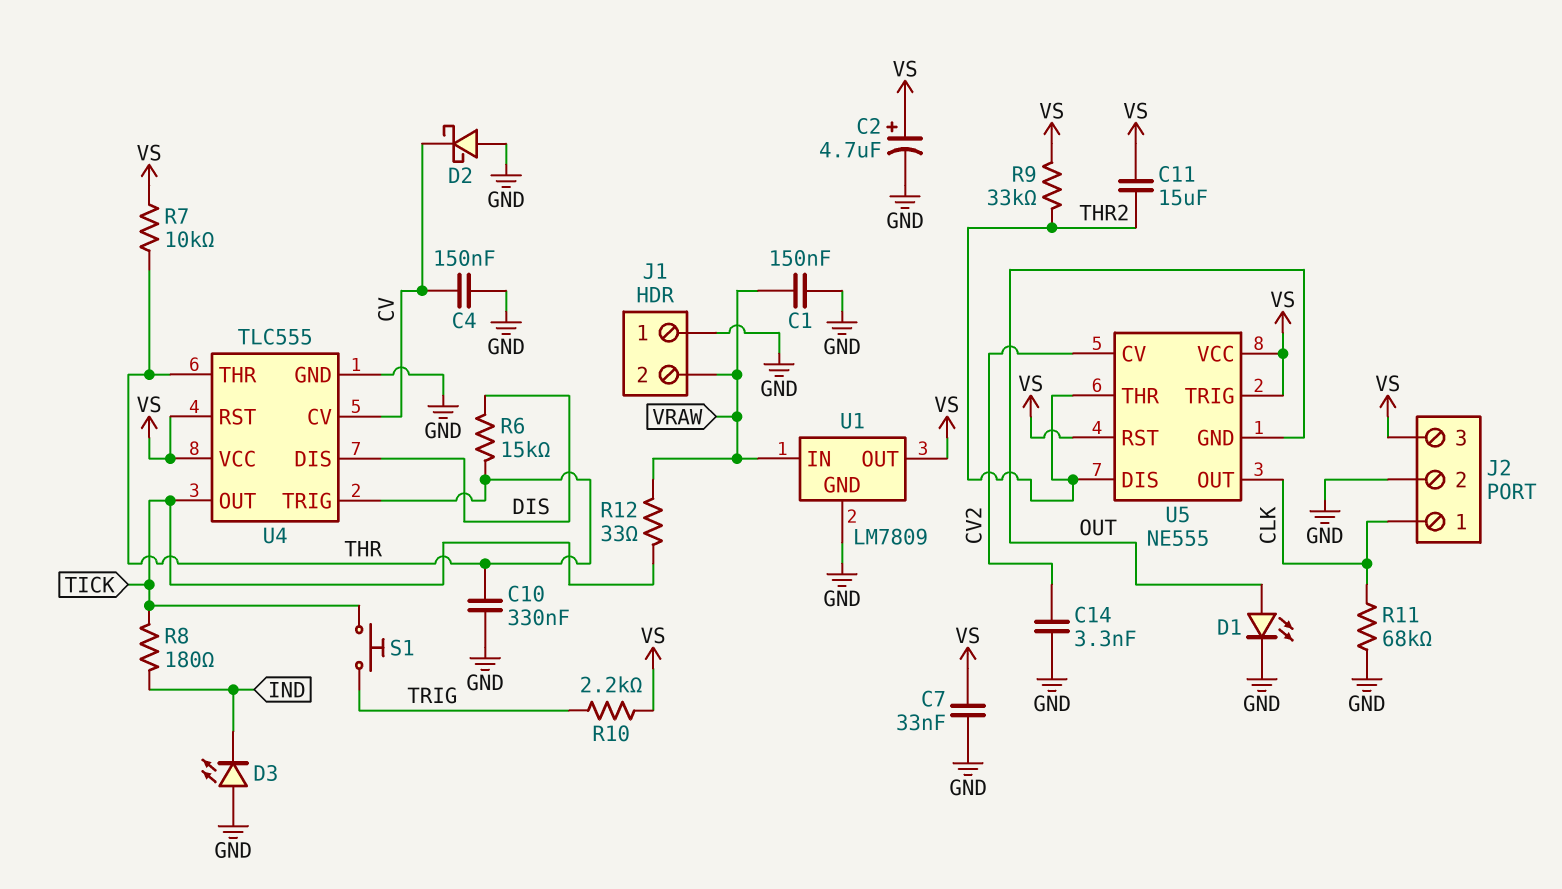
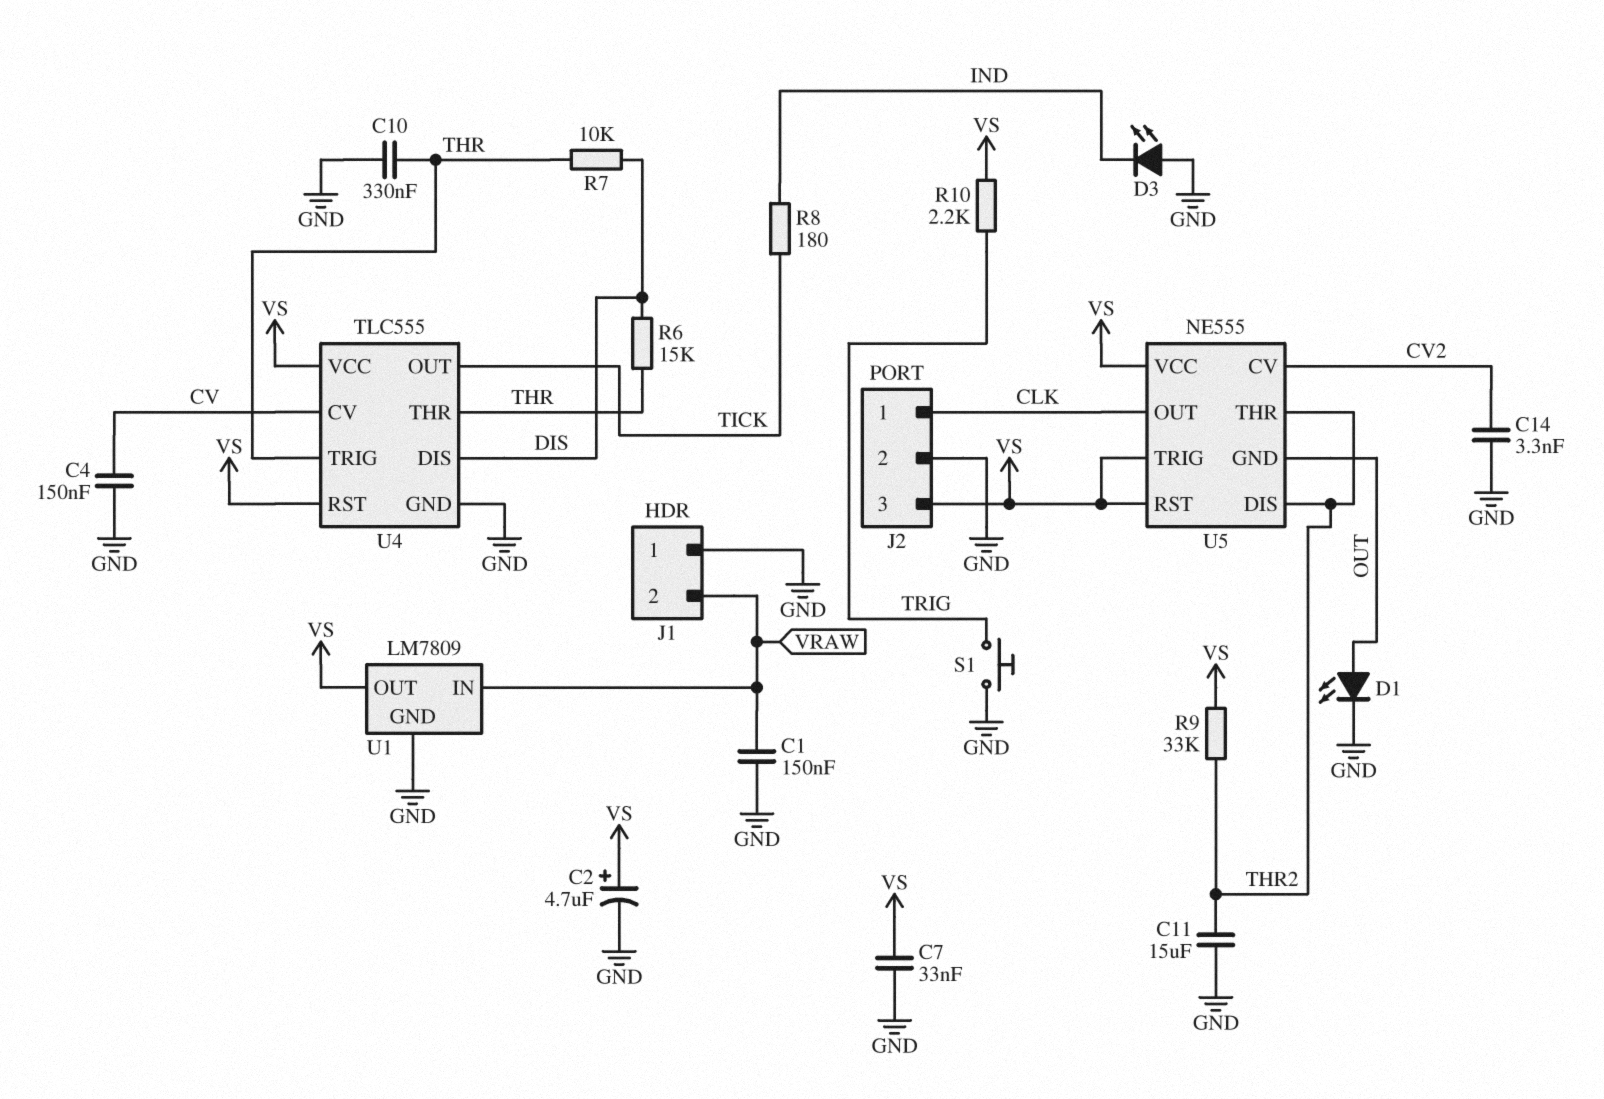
C11: 15uF (THR2, VS) -> 15uF (GND, THR2)
D2: schottky (A GND, K CV) -> none
R7: 10k (THR, VS) -> 10k (DIS, THR)
R11: 68k (CLK, GND) -> none
R12: 33 (TICK, VRAW) -> none
S1: button (TICK, TRIG) -> button (GND, TRIG)

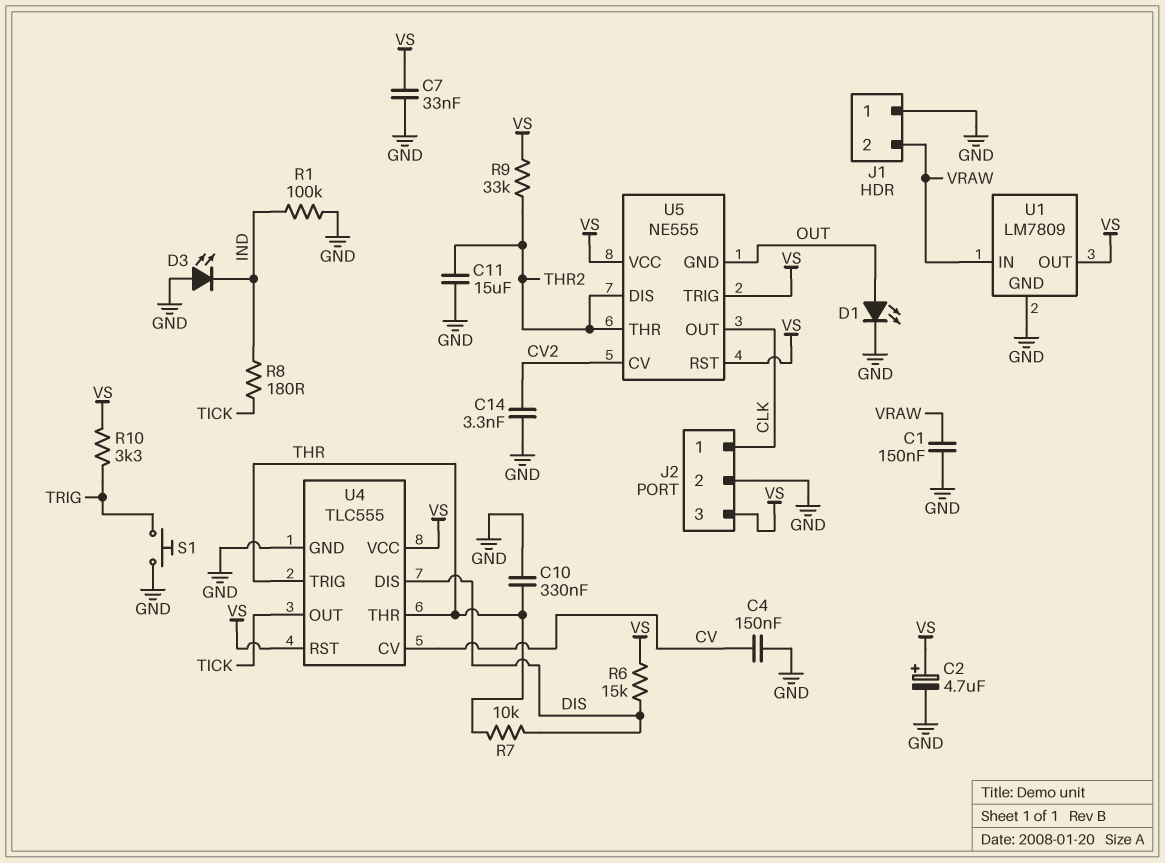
R1: none -> 100k (GND, IND)
R6: 15k (DIS, THR) -> 15k (DIS, VS)
R10: 2.2k (TRIG, VS) -> 3.3k (TRIG, VS)

